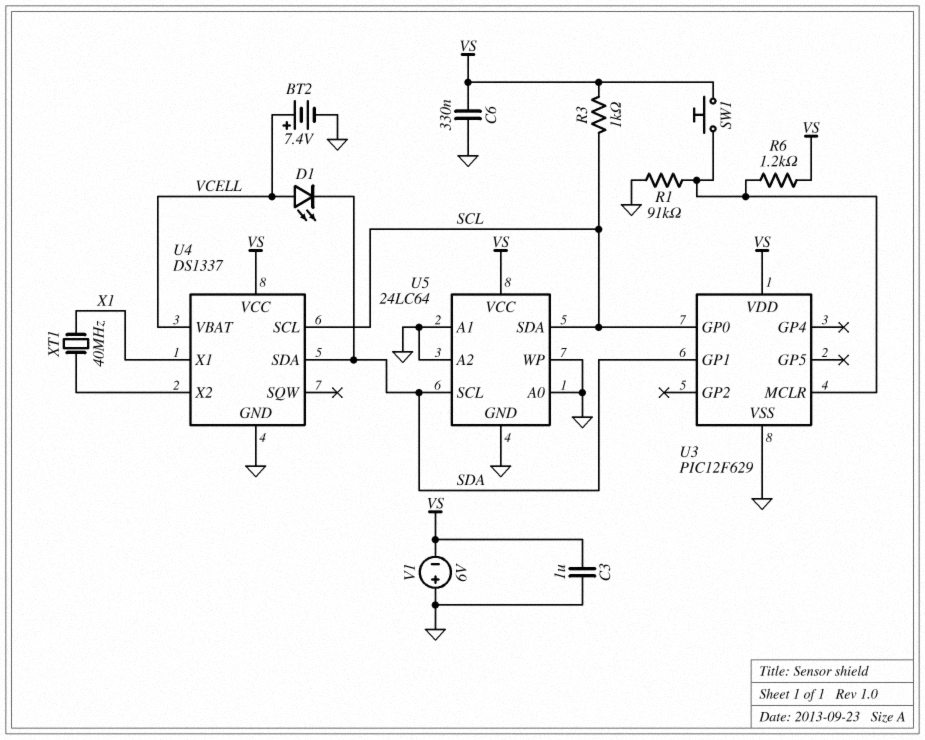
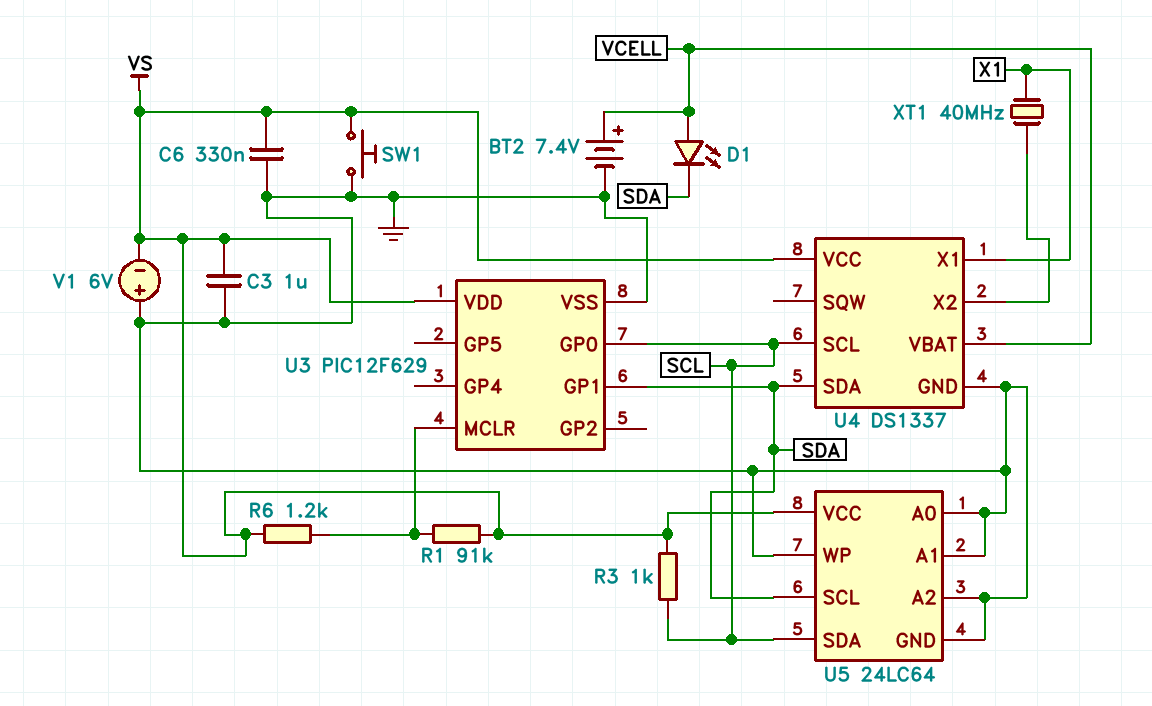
R1: 91k (GND, U3/MCLR) -> 91k (U3/MCLR, VS)
SW1: button (U3/MCLR, VS) -> button (GND, VS)

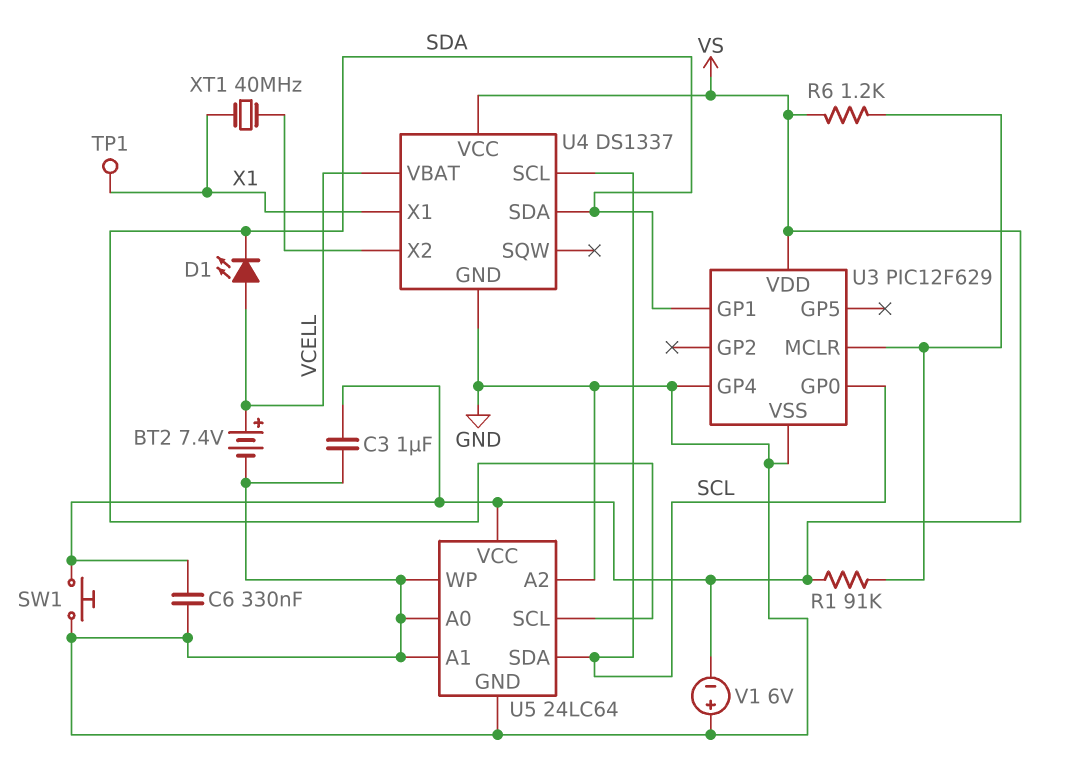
R3: 1k (SCL, VS) -> none
TP1: none -> test point (X1)
U3 pin GP4: none -> GND

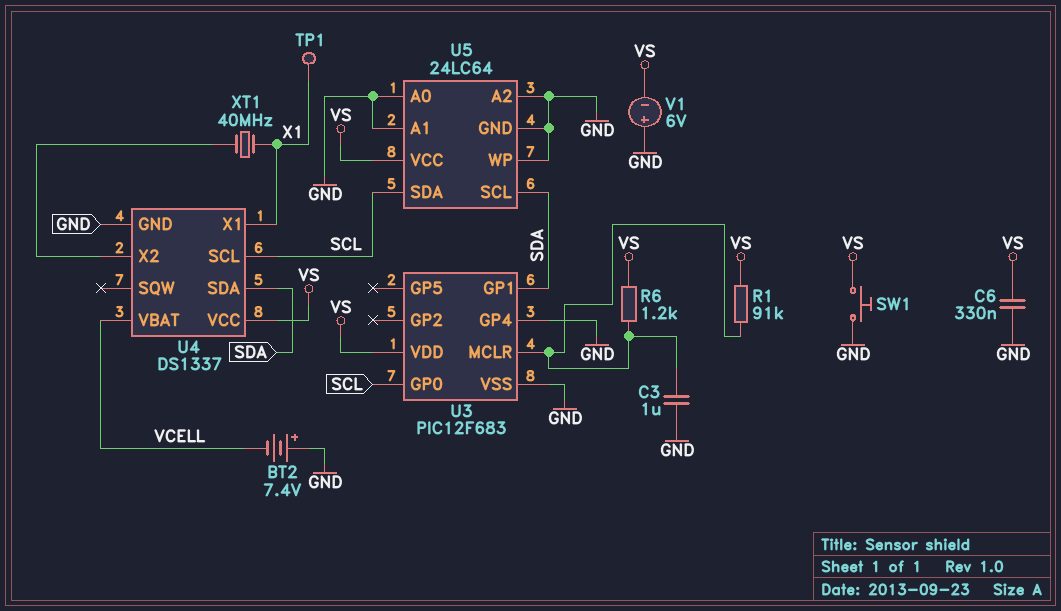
BT2: 7.4V (plus VCELL, minus GND) -> 7.4V (plus GND, minus VCELL)
C3: 1uF (GND, VS) -> 1uF (GND, U3/MCLR)
D1: LED (A VCELL, K SDA) -> none
U3: PIC12F629 -> PIC12F683

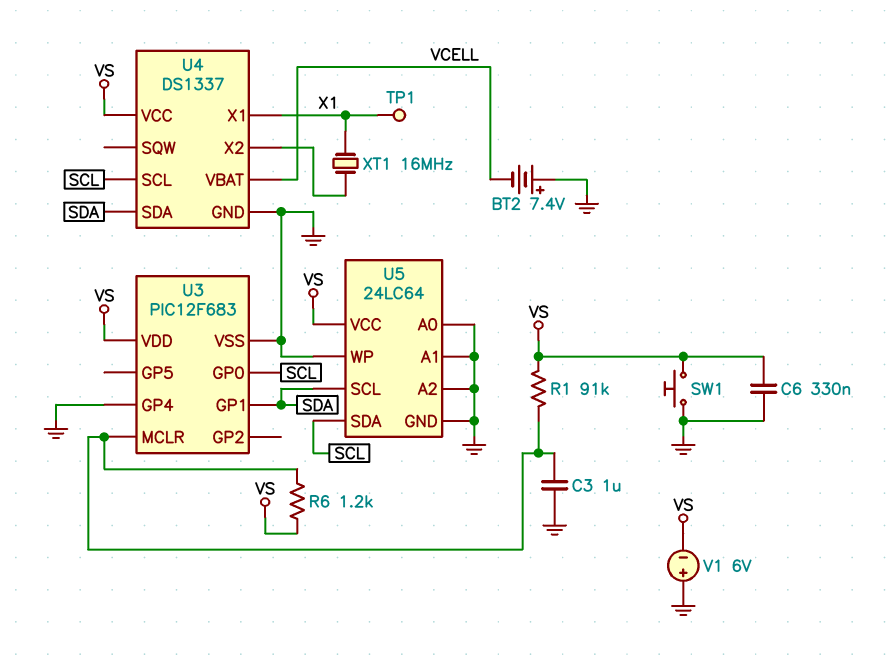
XT1: 40MHz (U4/X2, X1) -> 16MHz (U4/X2, X1)

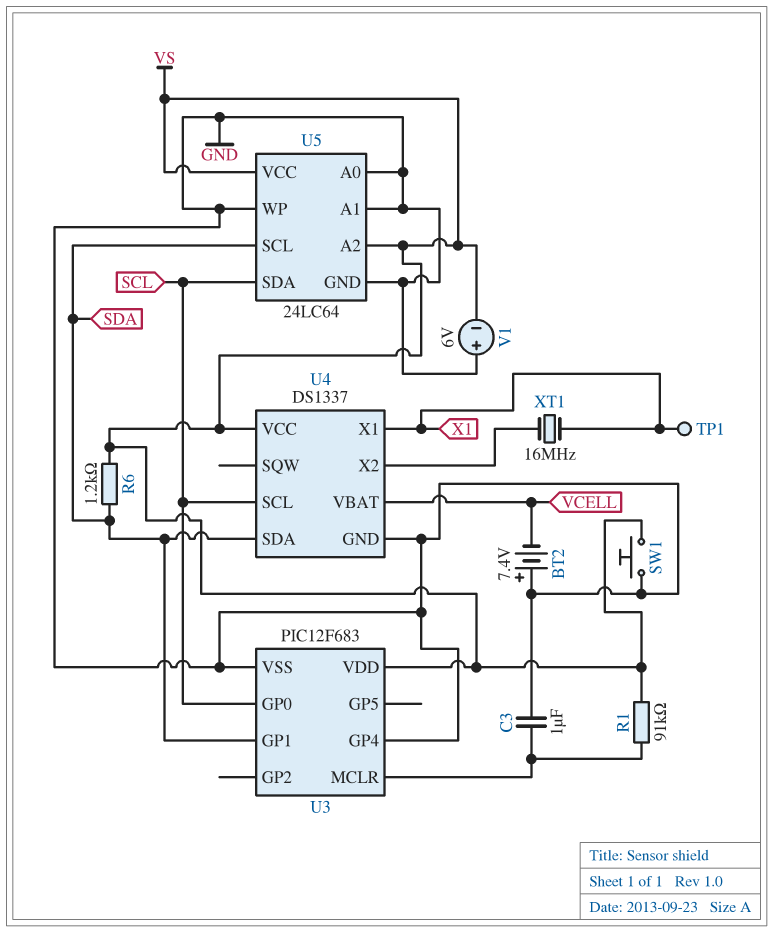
C6: 330nF (GND, VS) -> none
R6: 1.2k (U3/MCLR, VS) -> 1.2k (SDA, VS)
U5 pin A2: GND -> VS

